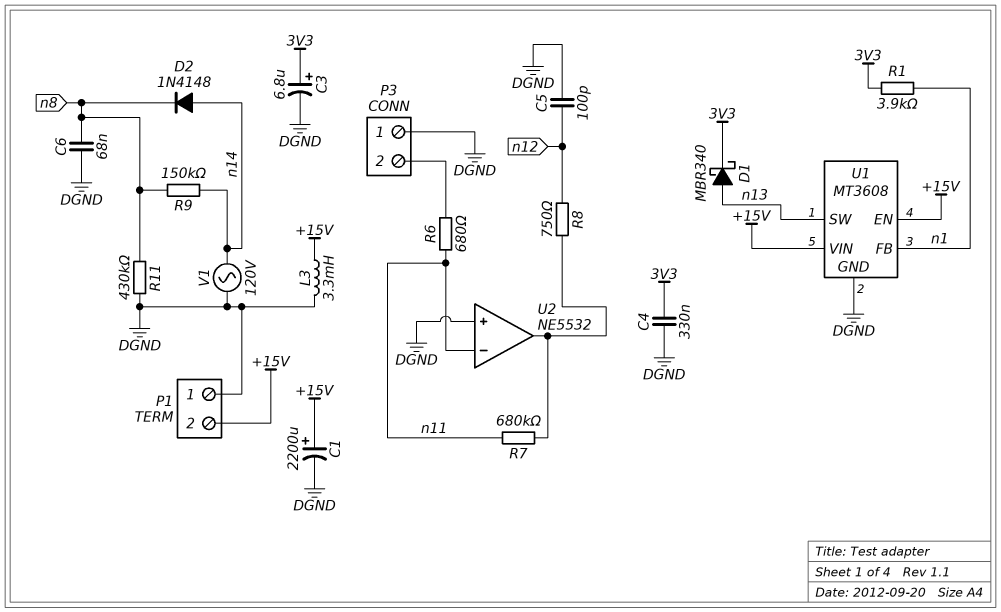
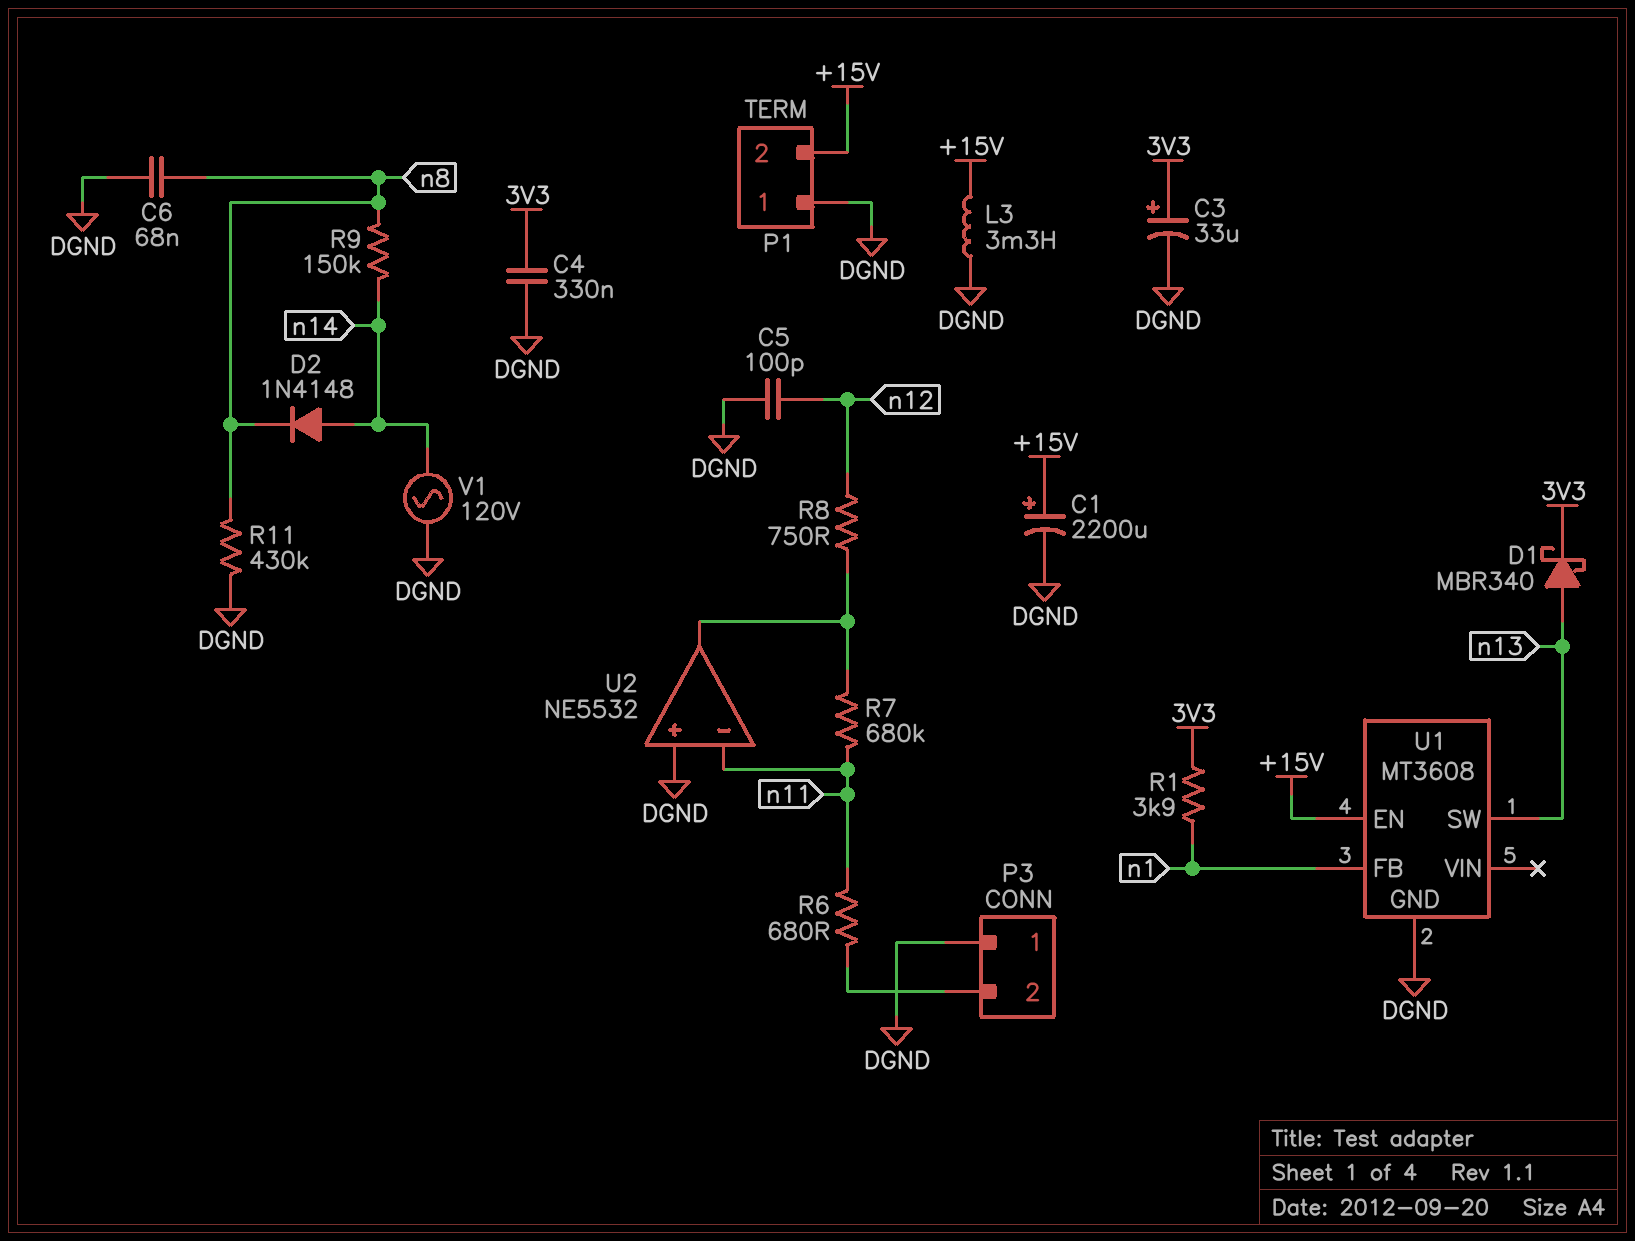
C3: 6.8uF (plus 3V3, minus DGND) -> 33uF (plus 3V3, minus DGND)
U1 pin VIN: +15V -> none

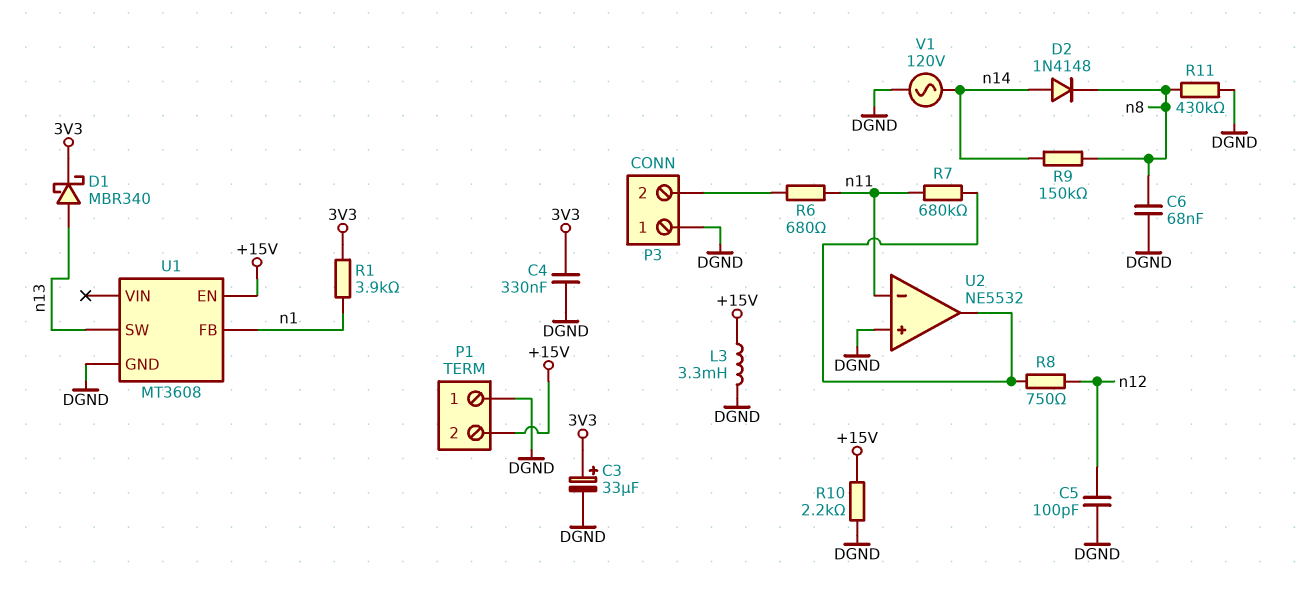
C1: 2200uF (plus +15V, minus DGND) -> none
R10: none -> 2.2k (+15V, DGND)

